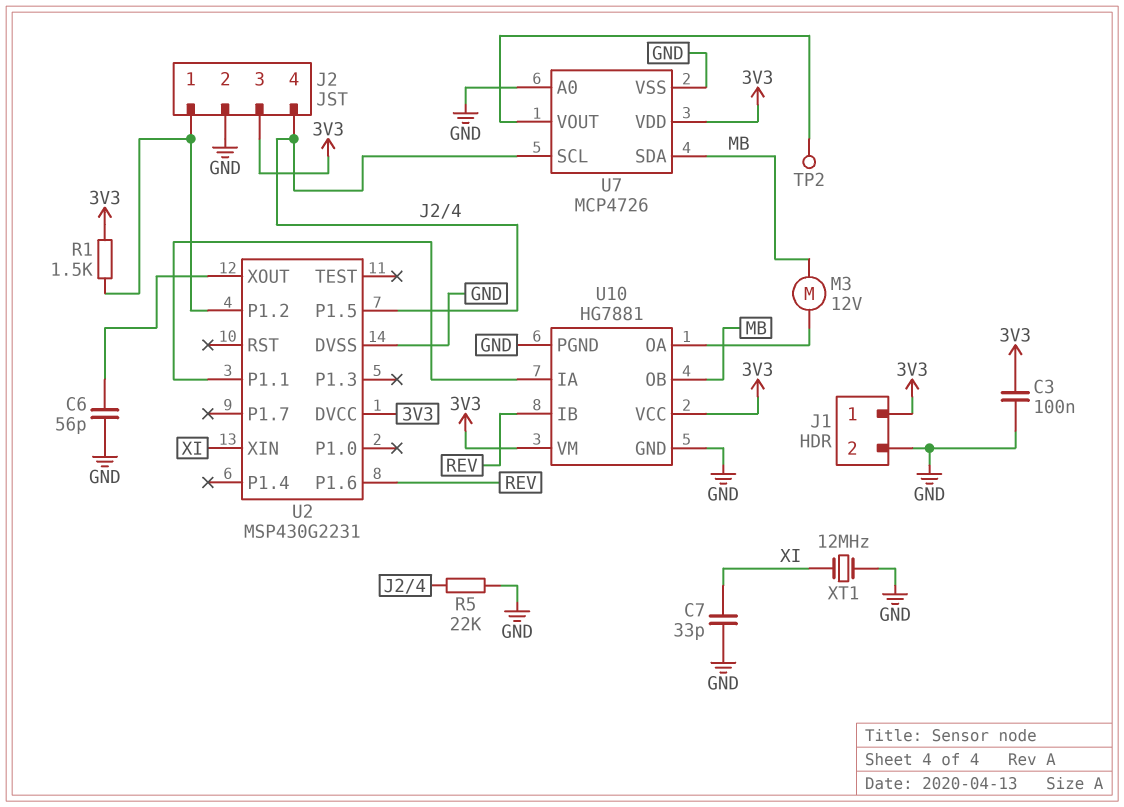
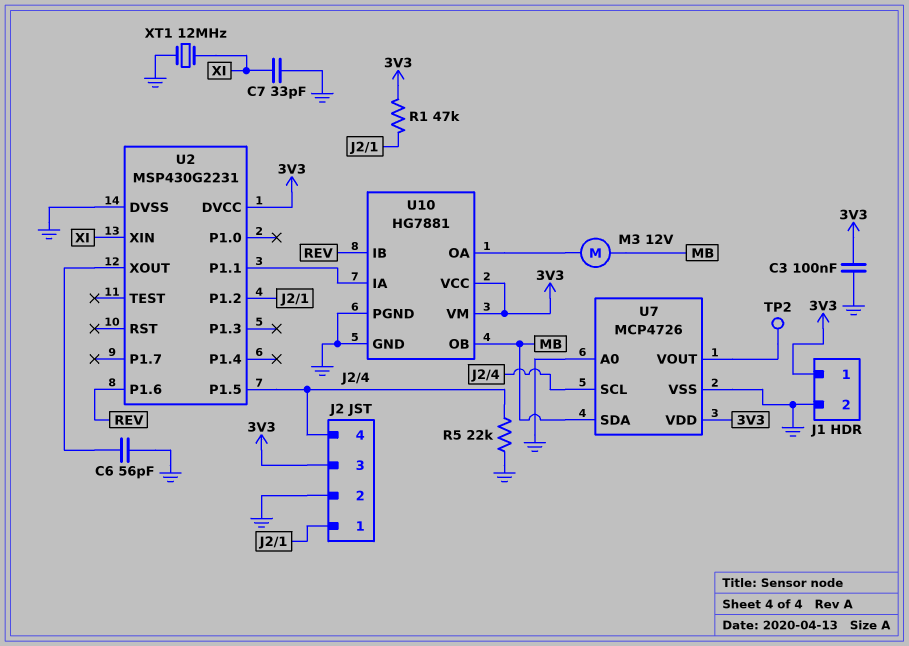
R1: 1.5k (3V3, J2/1) -> 47k (3V3, J2/1)

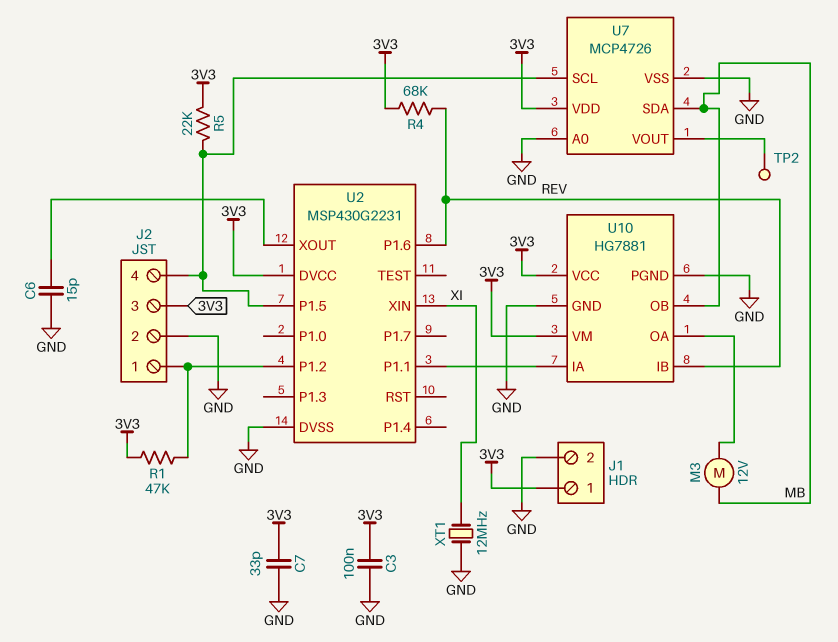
C6: 56pF (GND, U2/XOUT) -> 15pF (GND, U2/XOUT)
C7: 33pF (GND, XI) -> 33pF (3V3, GND)
R4: none -> 68k (3V3, REV)
R5: 22k (GND, J2/4) -> 22k (3V3, J2/4)

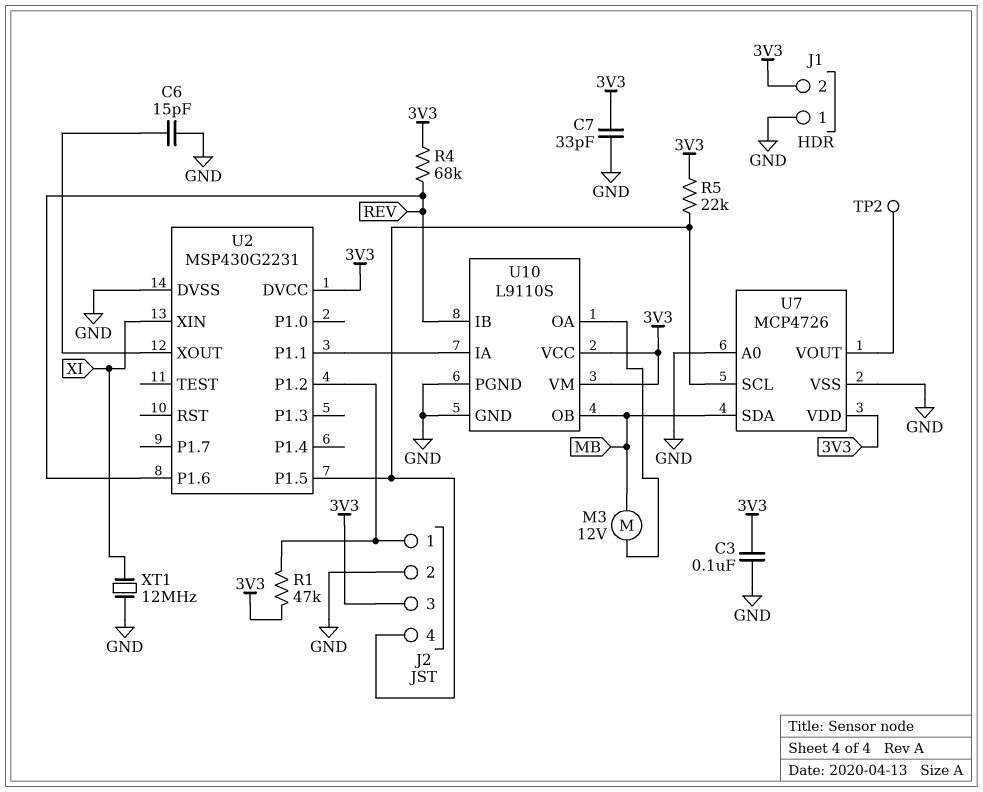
J1 pin 1: 3V3 -> GND
J1 pin 2: GND -> 3V3
U10: HG7881 -> L9110S

